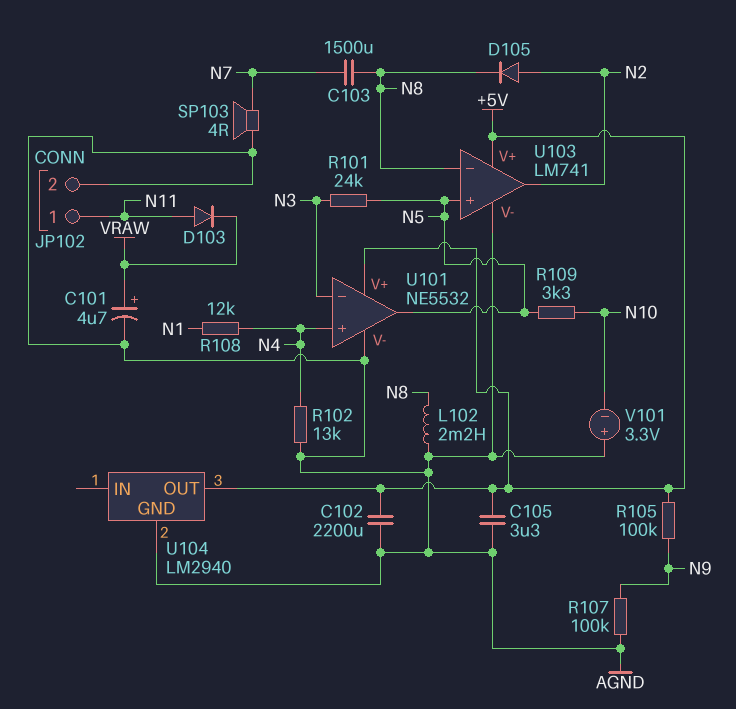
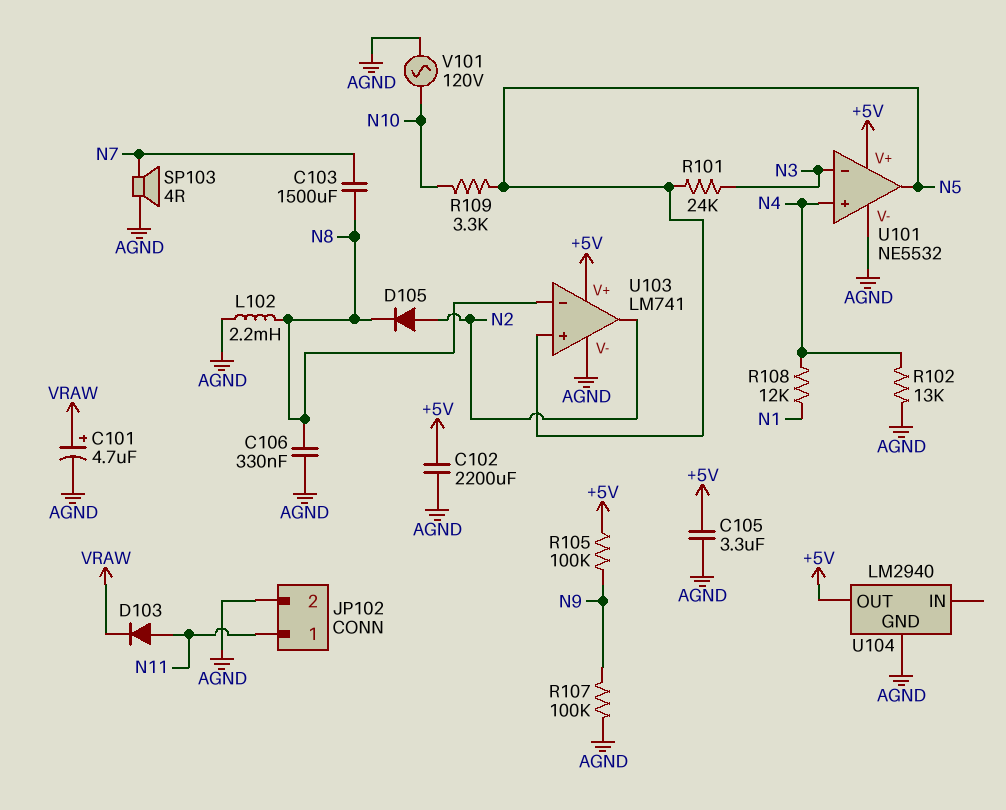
C106: none -> 330nF (AGND, N8)
V101: 3.3V (plus AGND, minus N10) -> AC 120V (AGND, N10)

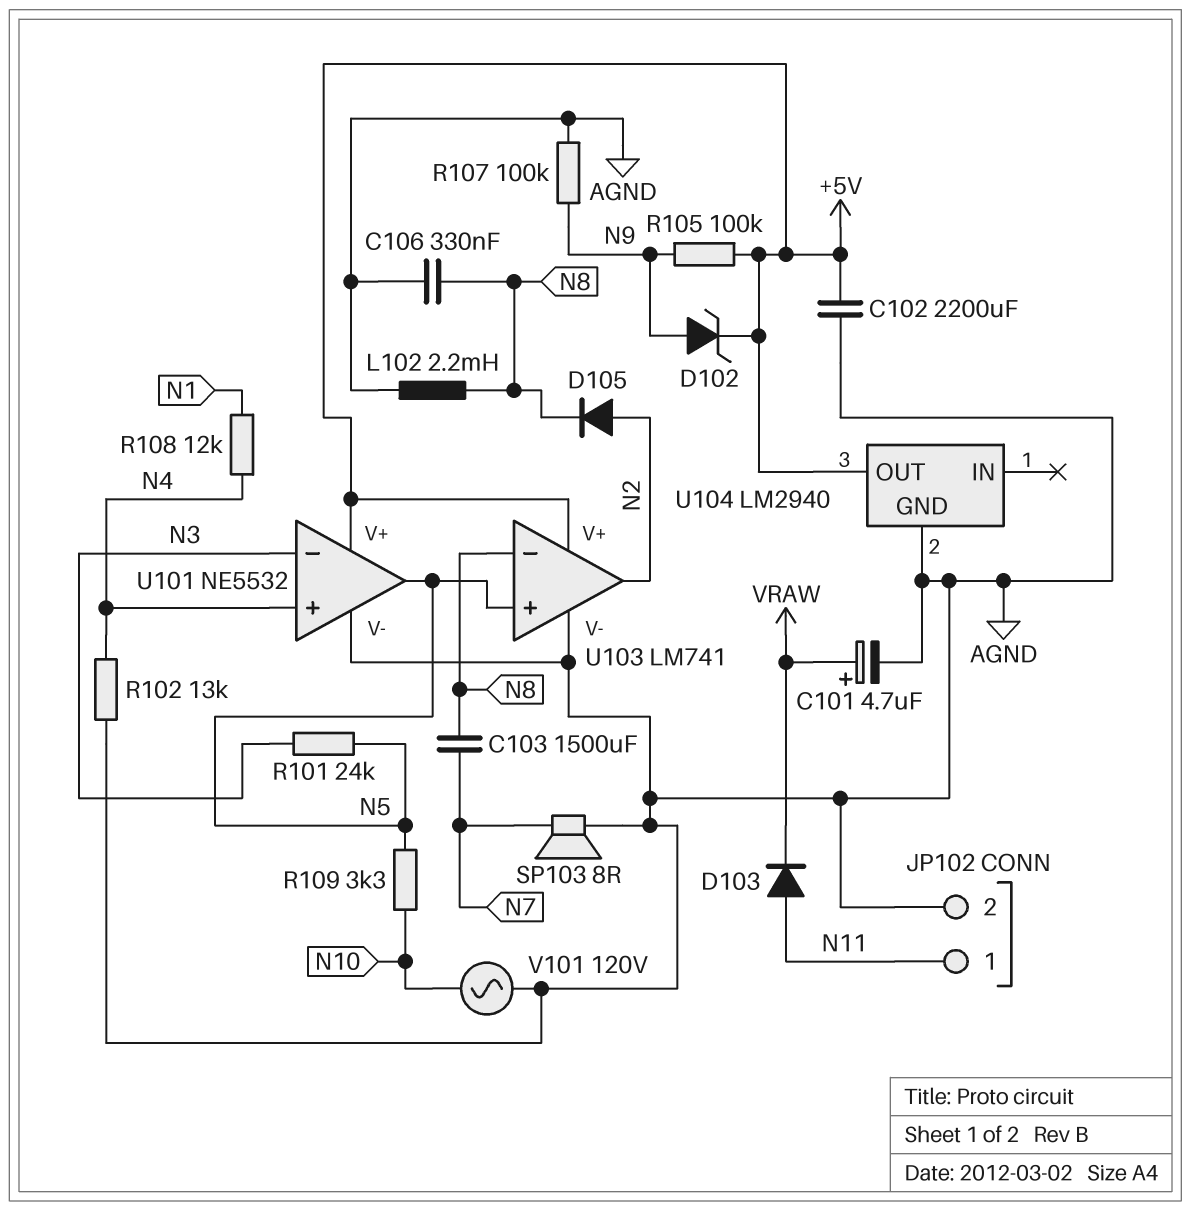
C105: 3.3uF (+5V, AGND) -> none
D102: none -> zener (A N9, K +5V)
SP103: speaker 4R (AGND, N7) -> speaker 8R (AGND, N7)

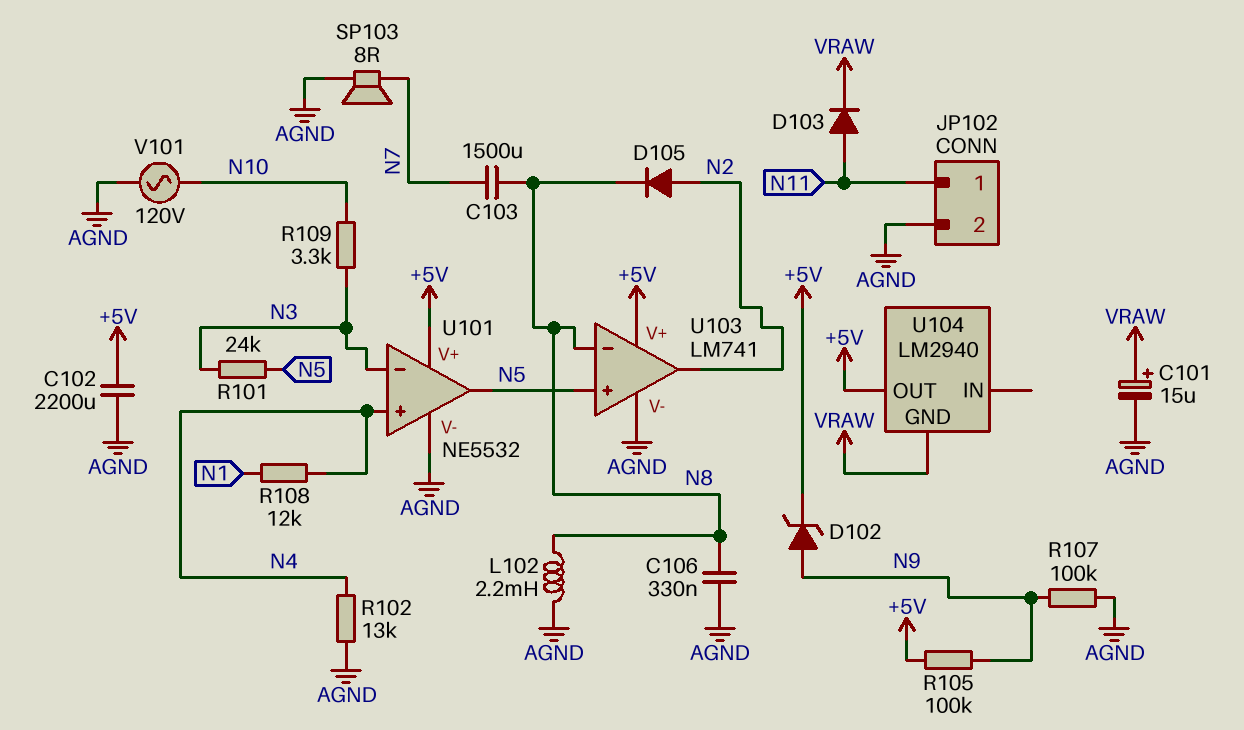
C101: 4.7uF (plus VRAW, minus AGND) -> 15uF (plus VRAW, minus AGND)
R109: 3.3k (N5, N10) -> 3.3k (N3, N10)
U104 pin GND: AGND -> VRAW

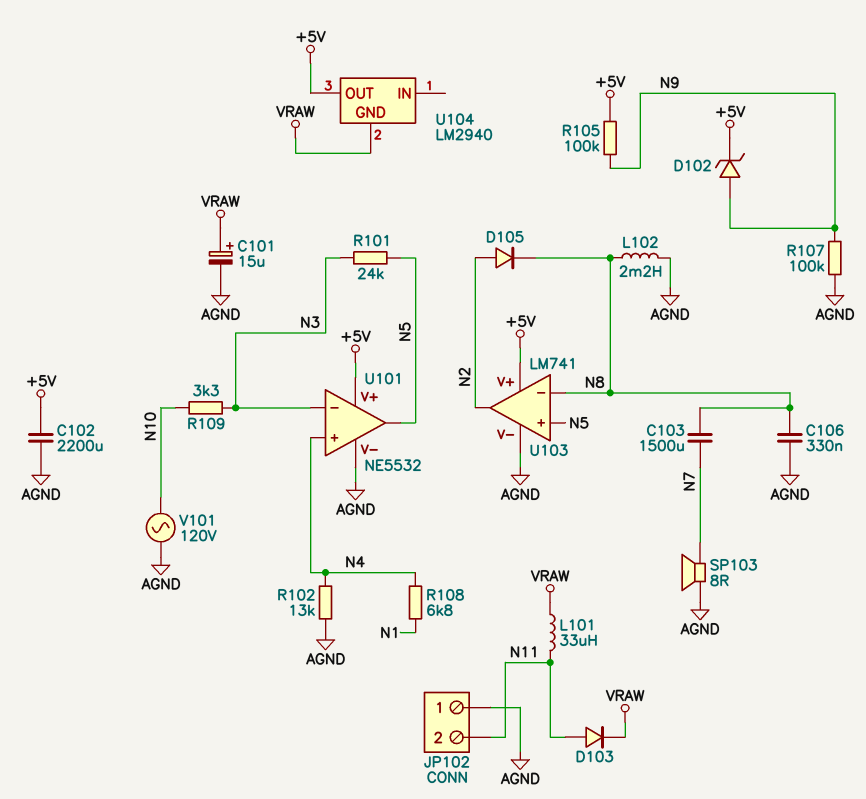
JP102 pin 1: N11 -> AGND
JP102 pin 2: AGND -> N11
L101: none -> 33uH (N11, VRAW)
R108: 12k (N1, N4) -> 6.8k (N1, N4)

